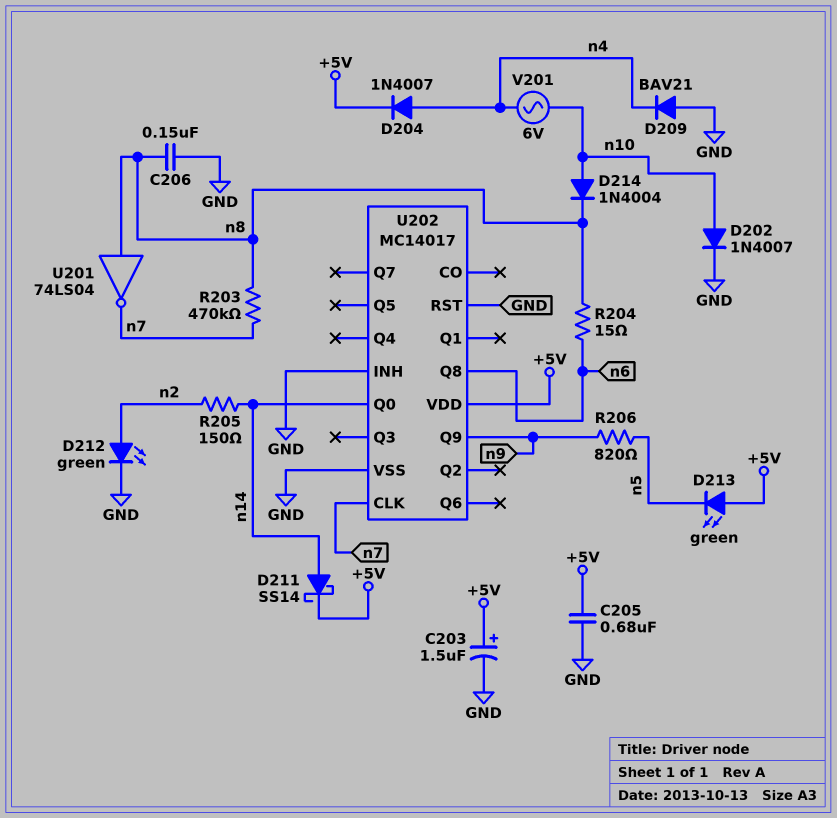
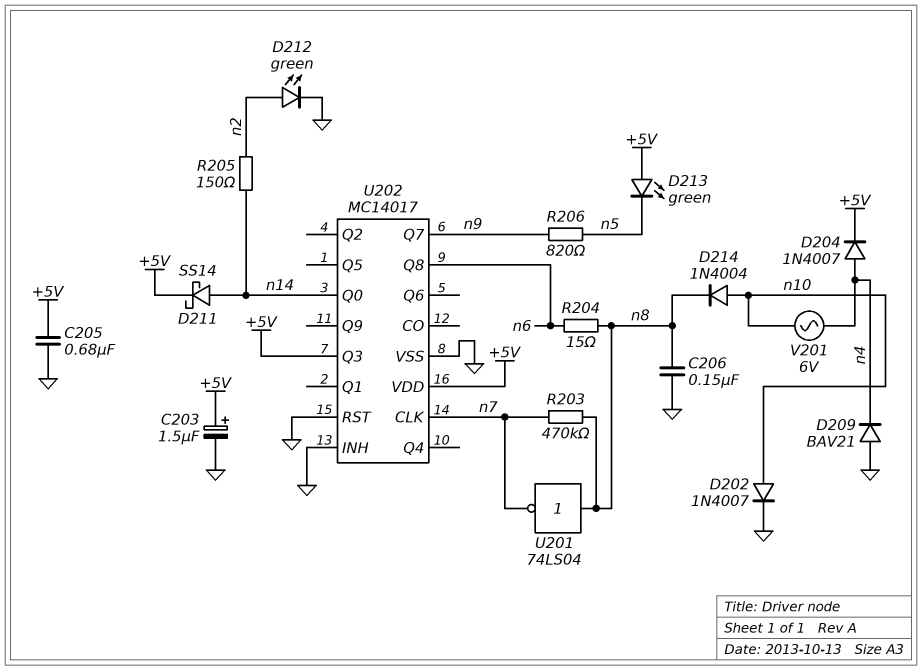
U202 pin Q3: none -> +5V
U202 pin Q7: none -> n9
U202 pin Q9: n9 -> none

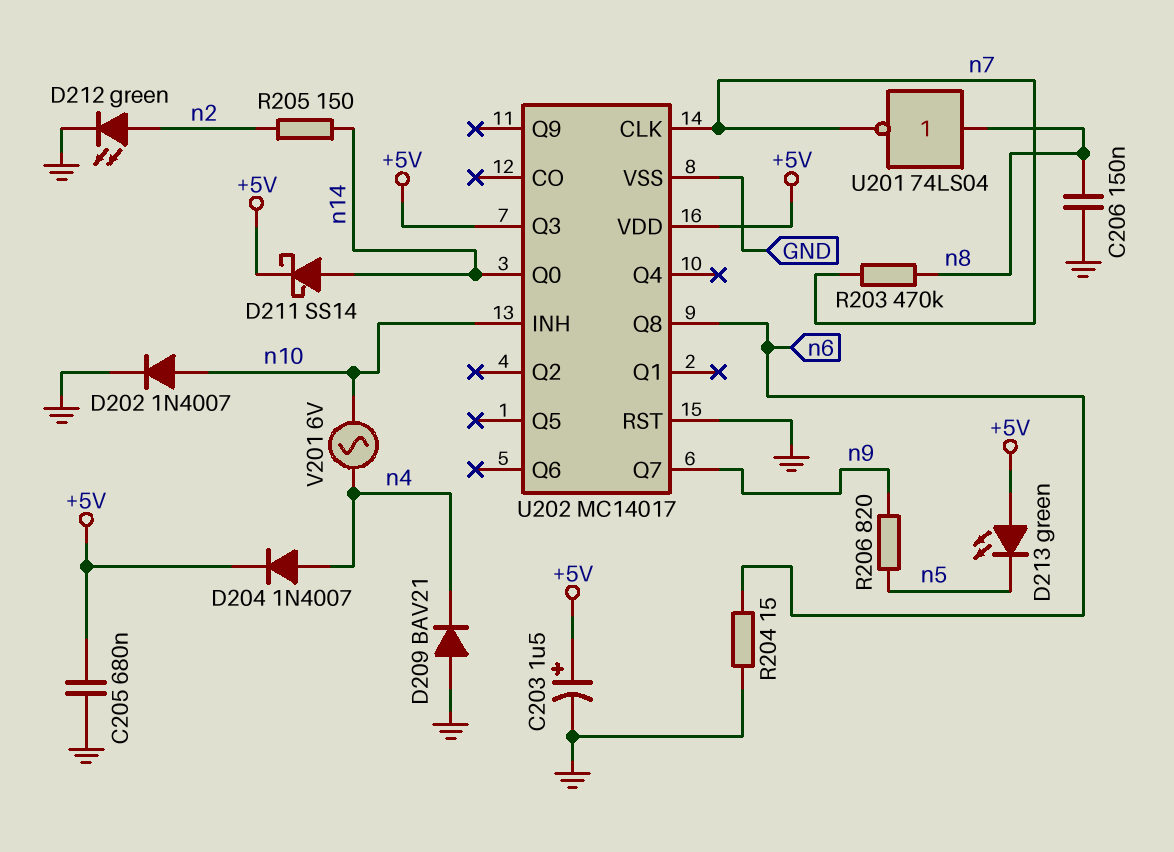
D214: diode 1N4004 (A n10, K n8) -> none
R204: 15 (n6, n8) -> 15 (GND, n6)
U202 pin INH: GND -> n10

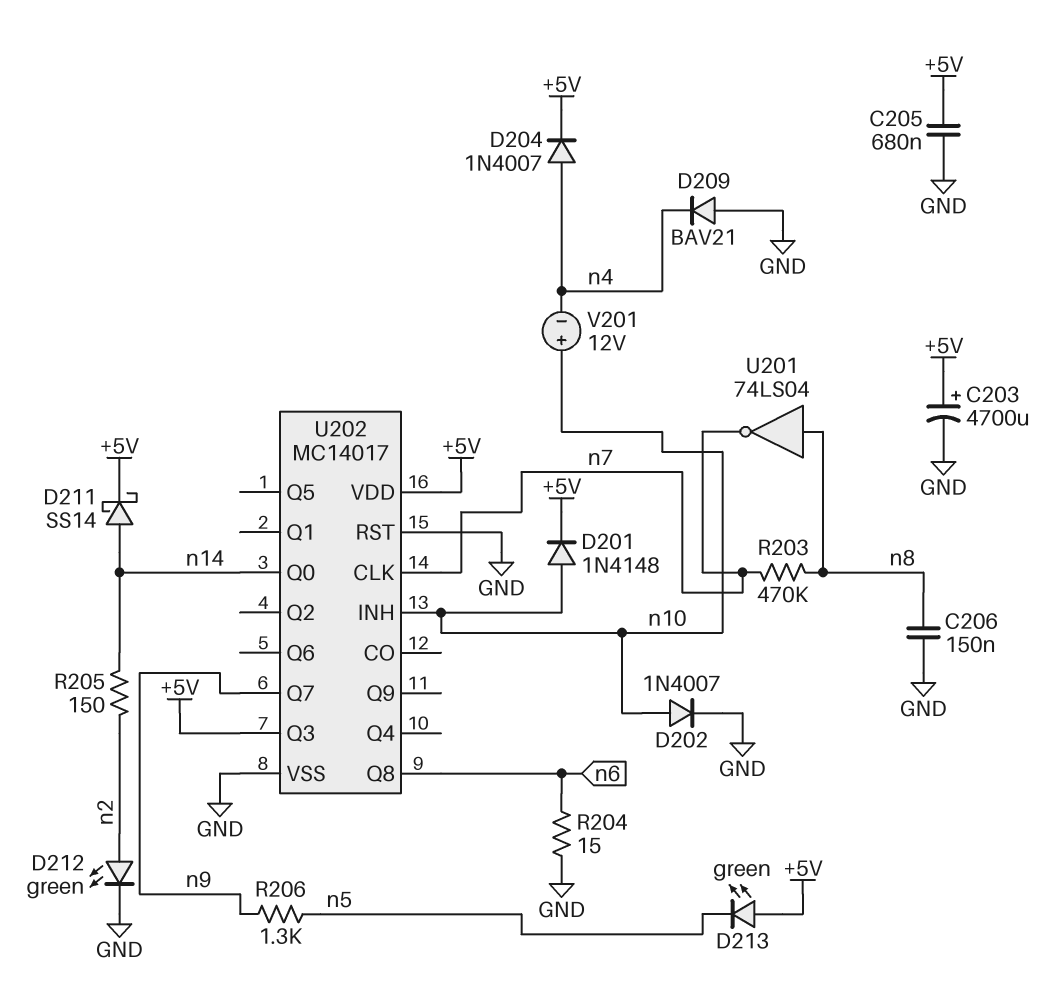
C203: 1.5uF (plus +5V, minus GND) -> 4700uF (plus +5V, minus GND)
D201: none -> diode 1N4148 (A n10, K +5V)
R206: 820 (n5, n9) -> 1.3k (n5, n9)
V201: AC 6V (n4, n10) -> 12V (plus n10, minus n4)

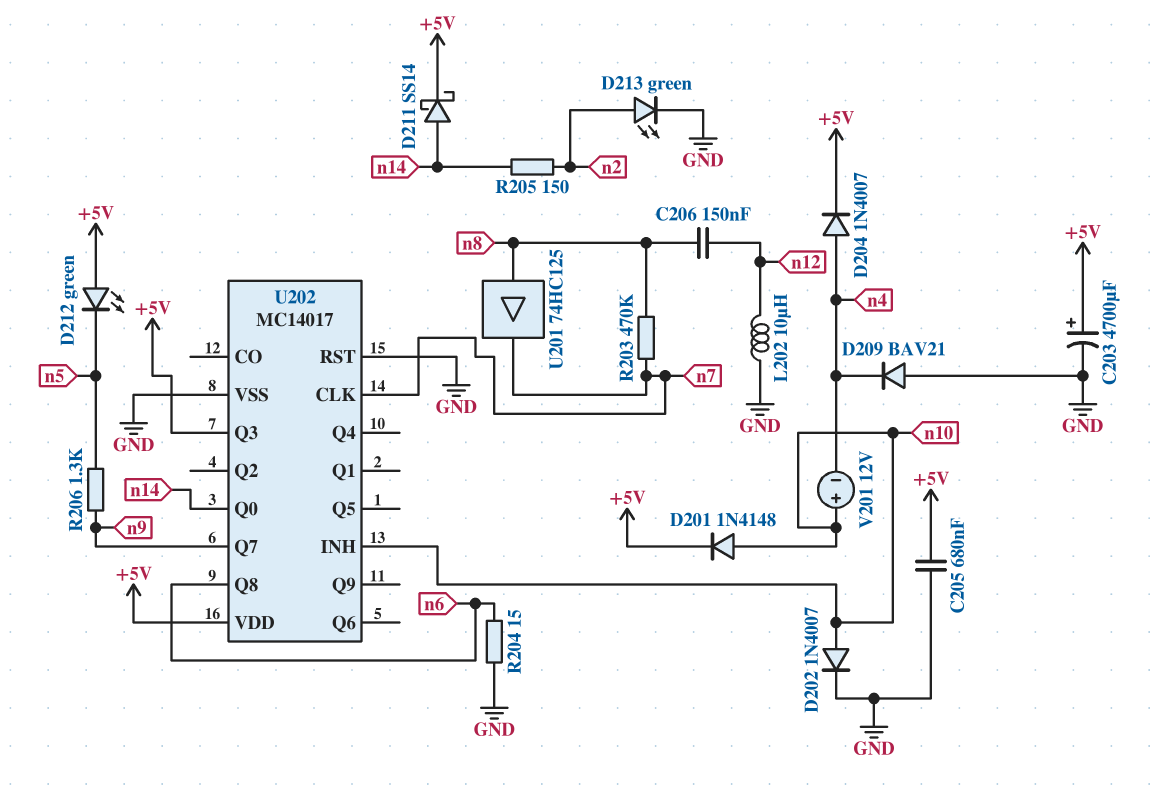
C206: 150nF (GND, n8) -> 150nF (n8, n12)
D212: LED green (A n2, K GND) -> LED green (A +5V, K n5)
D213: LED green (A +5V, K n5) -> LED green (A n2, K GND)
L202: none -> 10uH (GND, n12)
U201: NOT 74LS04 (in n8, out n7) -> buffer 74HC125 (in n8, out n7)

